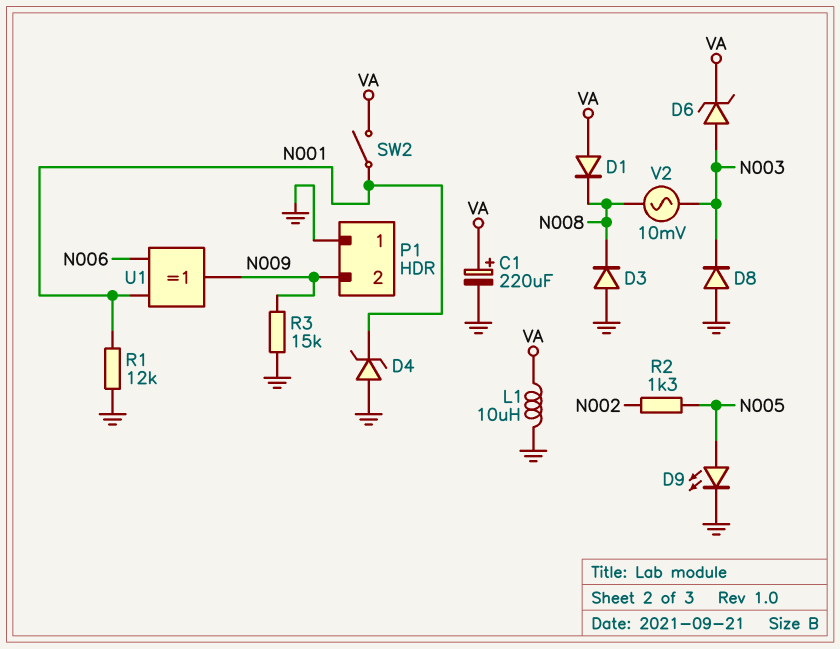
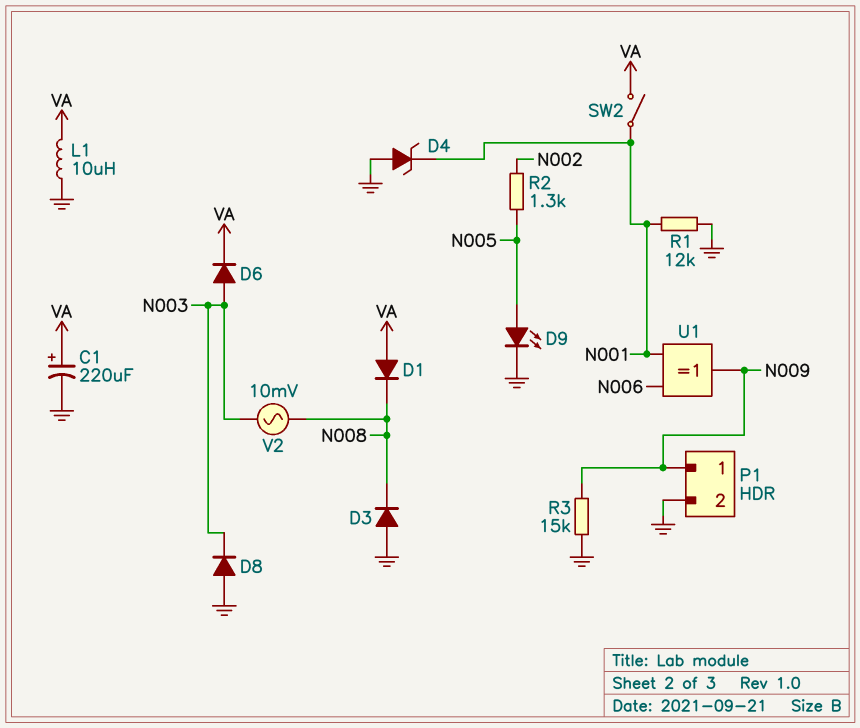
D6: zener (A N003, K VA) -> diode (A N003, K VA)
P1 pin 1: GND -> N009
P1 pin 2: N009 -> GND

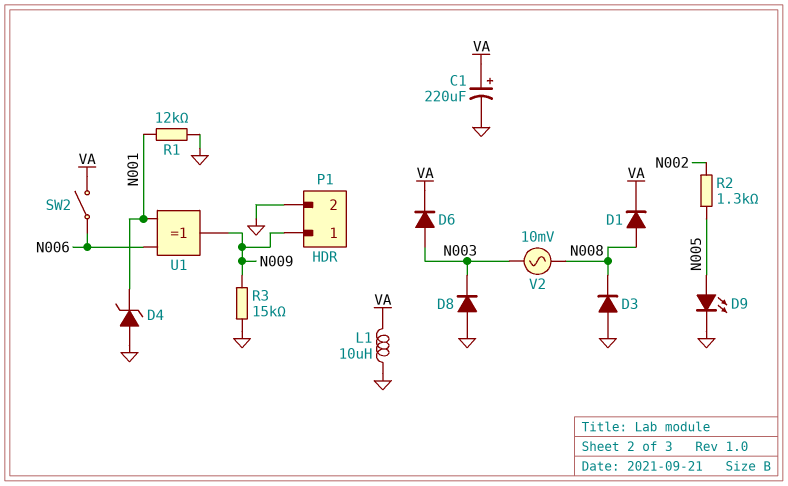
D1: diode (A VA, K N008) -> diode (A N008, K VA)
SW2: switch (N001, VA) -> switch (N006, VA)

